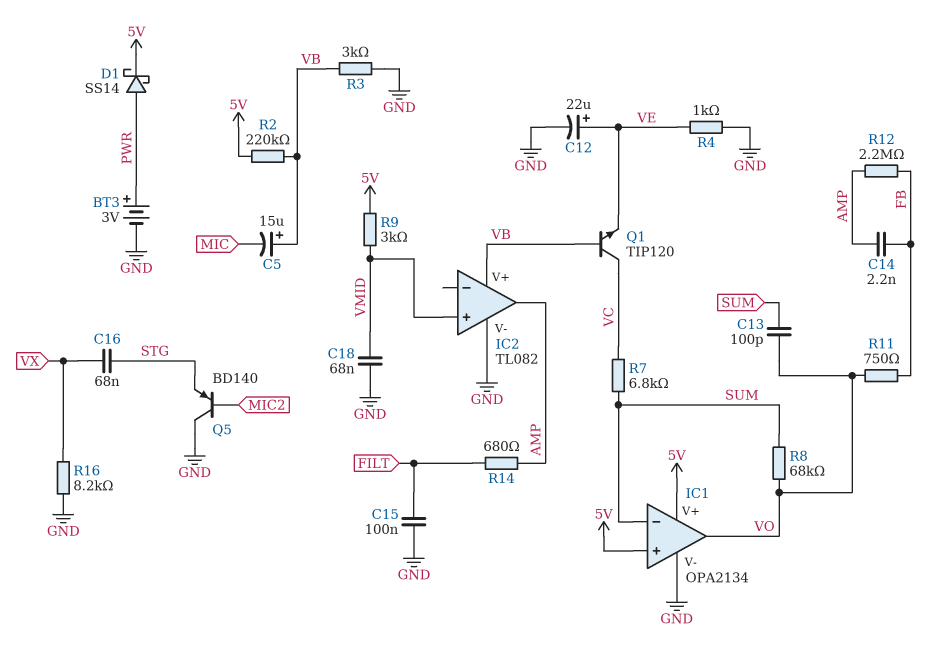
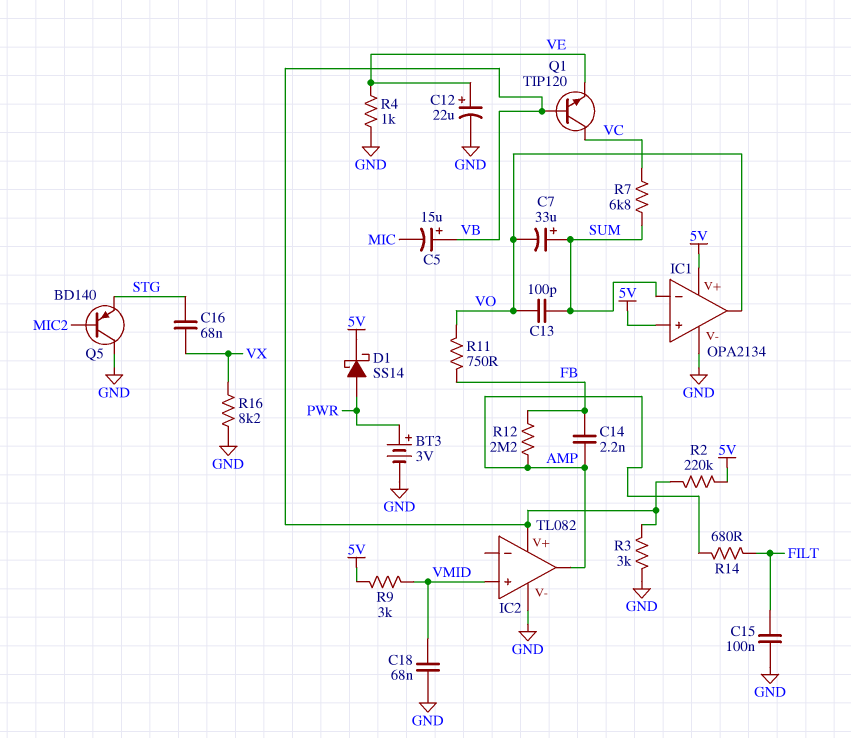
C7: none -> 33uF (plus SUM, minus VO)
R8: 68k (SUM, VO) -> none

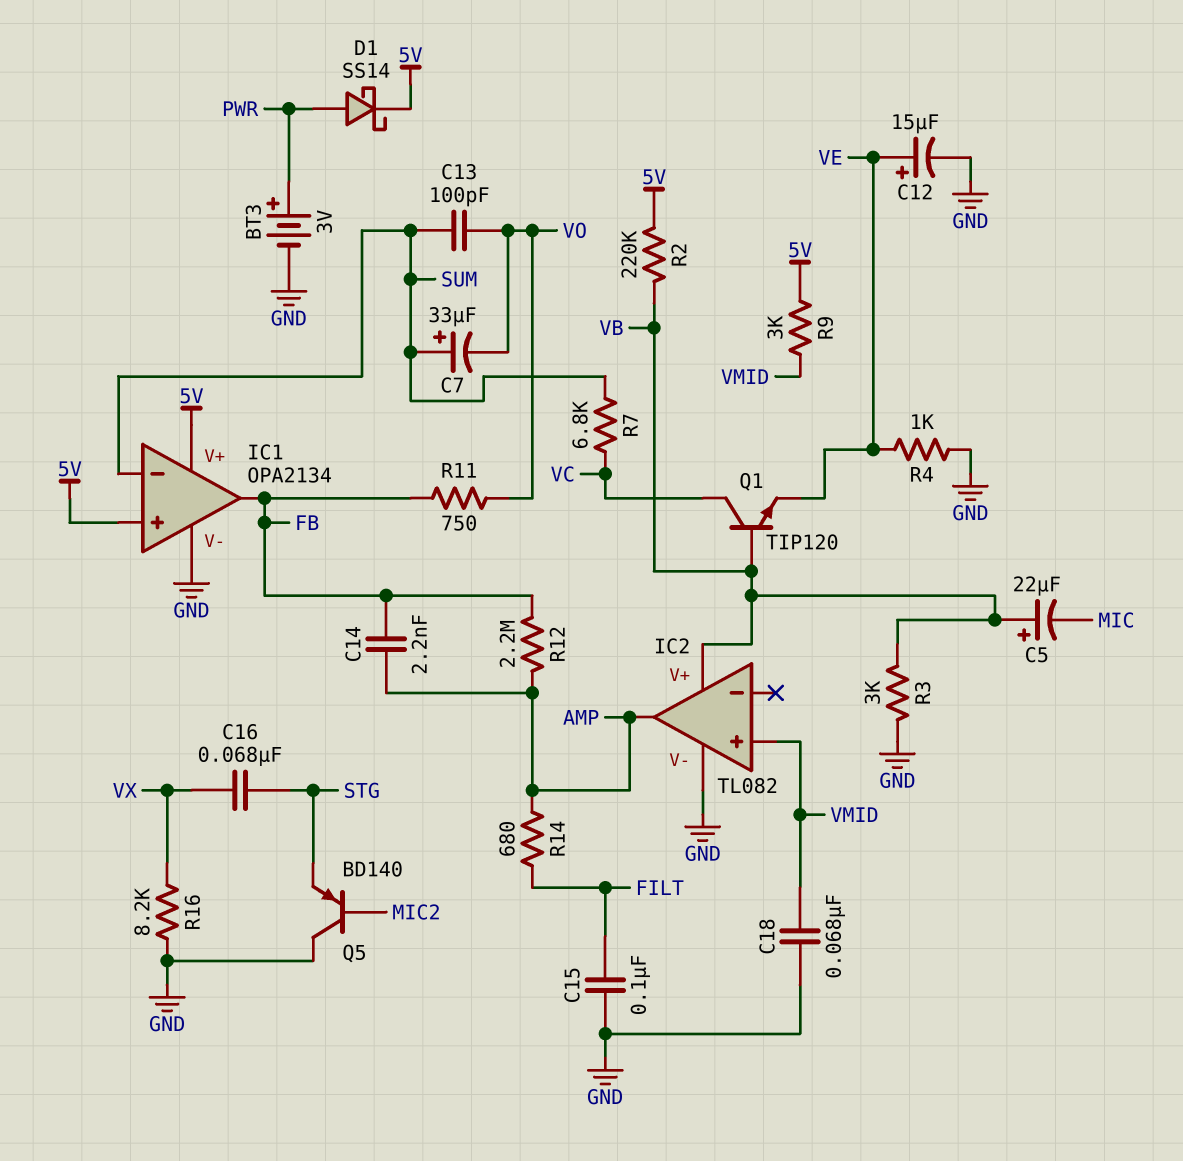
C5: 15uF (plus VB, minus MIC) -> 22uF (plus VB, minus MIC)
C12: 22uF (plus VE, minus GND) -> 15uF (plus VE, minus GND)
IC1 pin out: VO -> FB

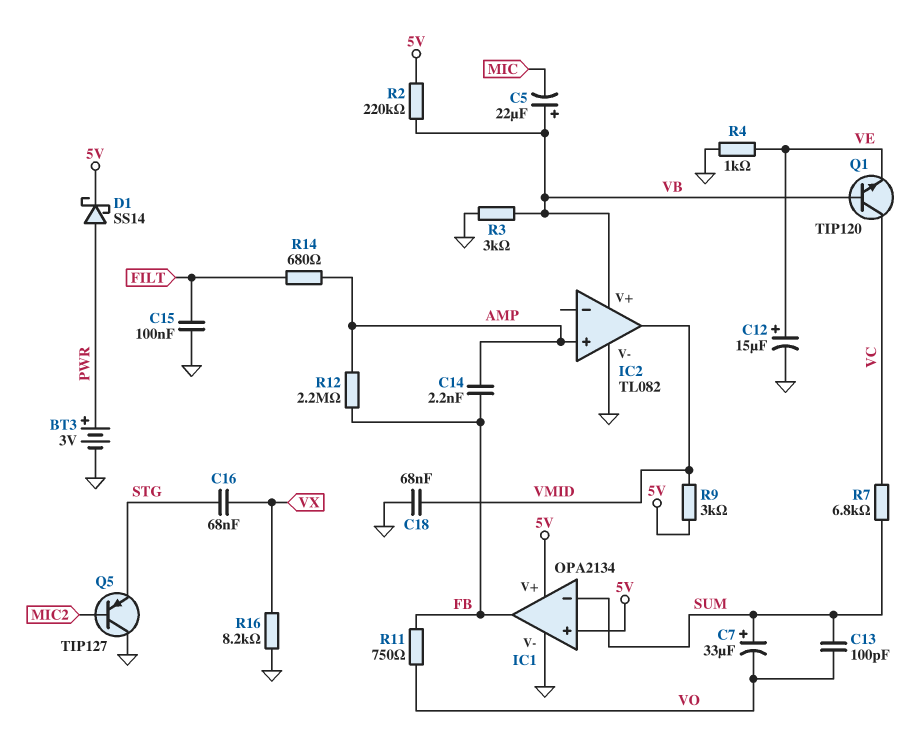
IC2 pin in+: VMID -> AMP
IC2 pin out: AMP -> VMID
Q5: PNP BD140 (B MIC2, C GND, E STG) -> PNP TIP127 (B MIC2, C GND, E STG)

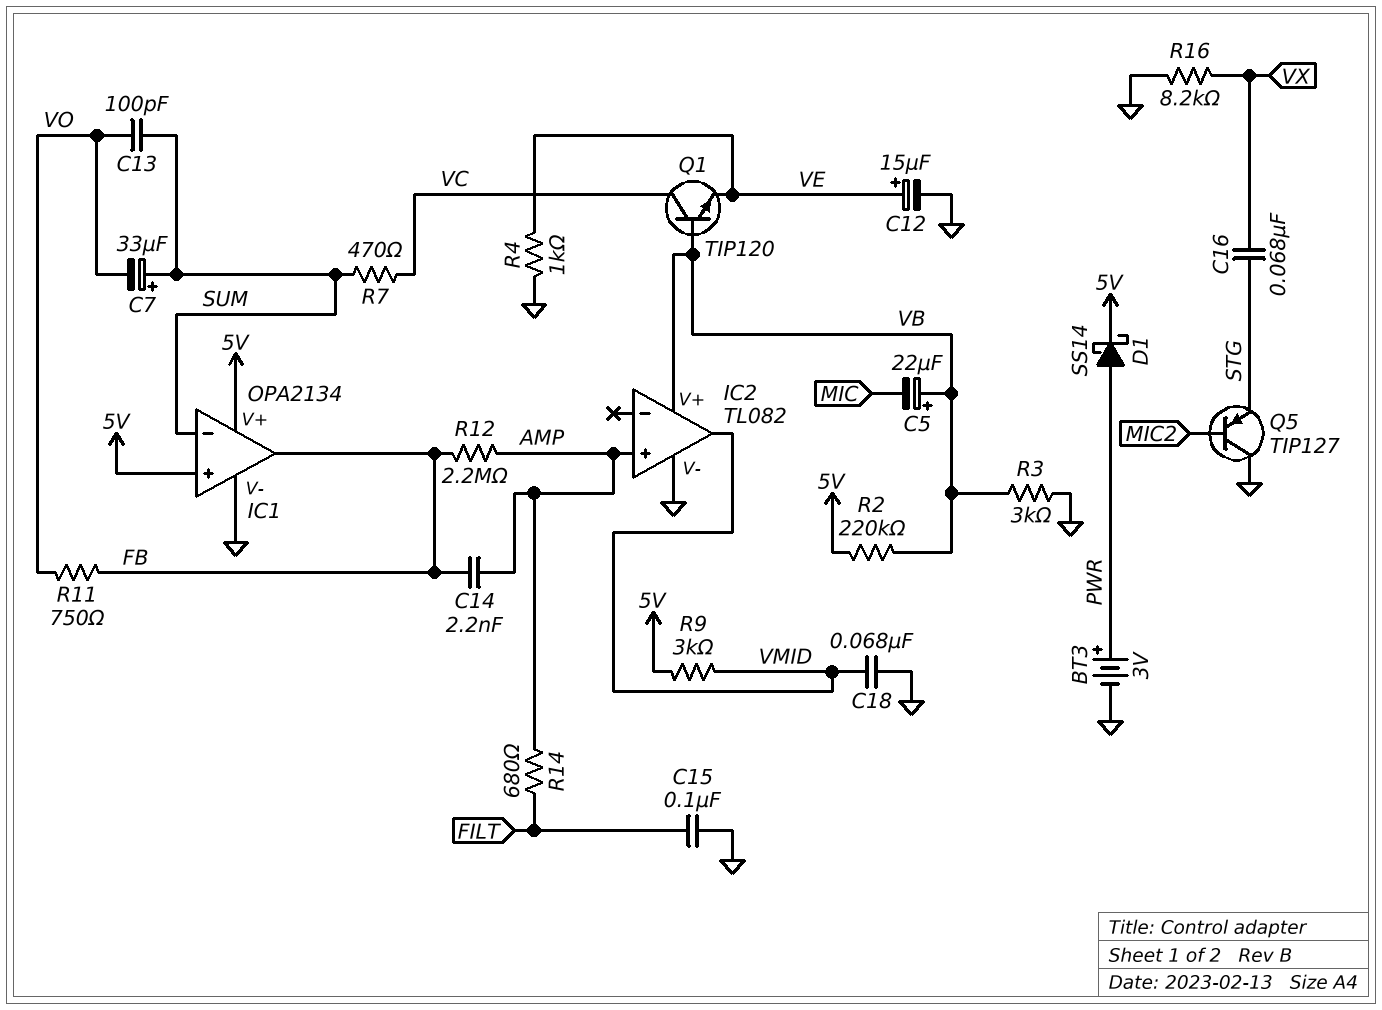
R7: 6.8k (SUM, VC) -> 470 (SUM, VC)

